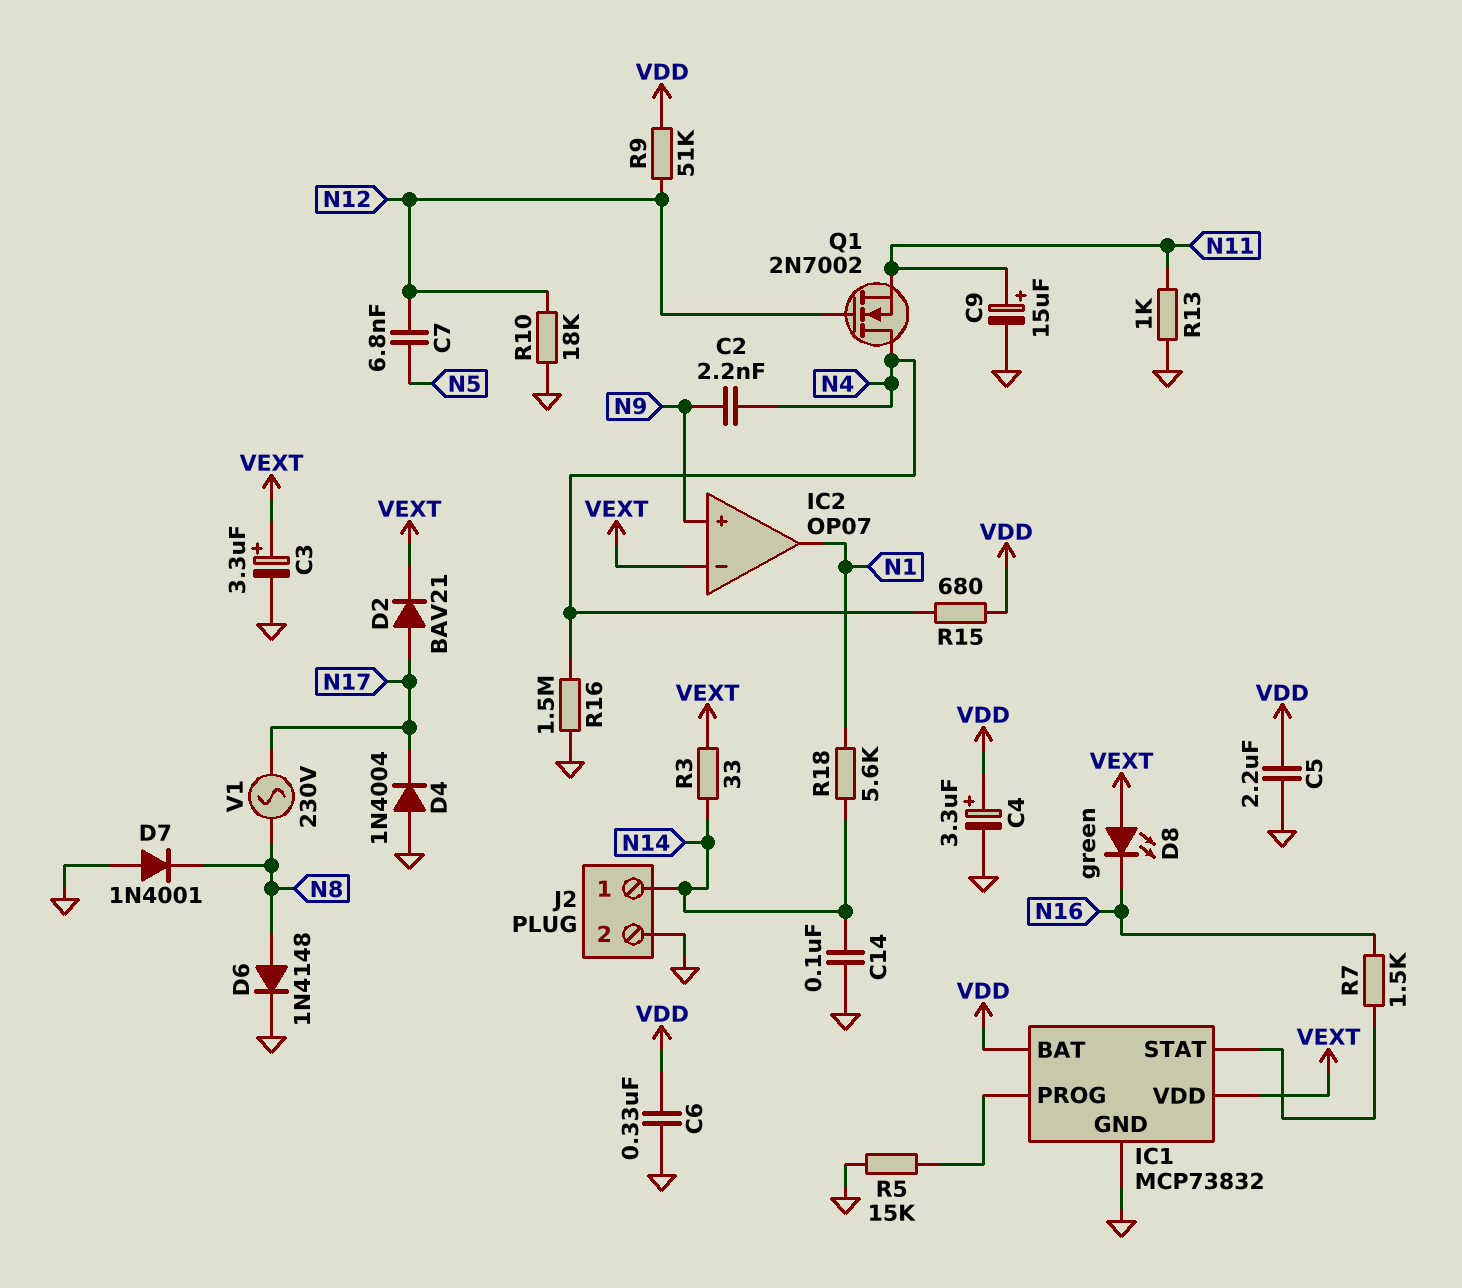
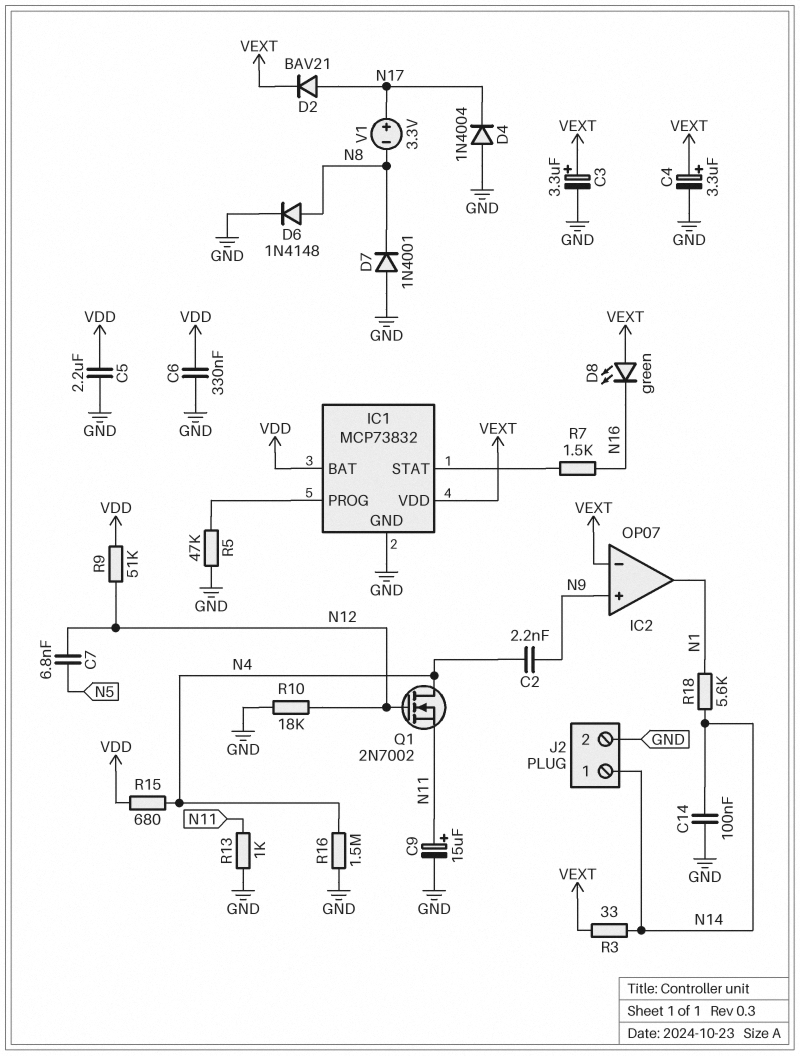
C4: 3.3uF (plus VDD, minus GND) -> 3.3uF (plus VEXT, minus GND)
R5: 15k (GND, IC1/PROG) -> 47k (GND, IC1/PROG)
V1: AC 230V (N8, N17) -> 3.3V (plus N17, minus N8)

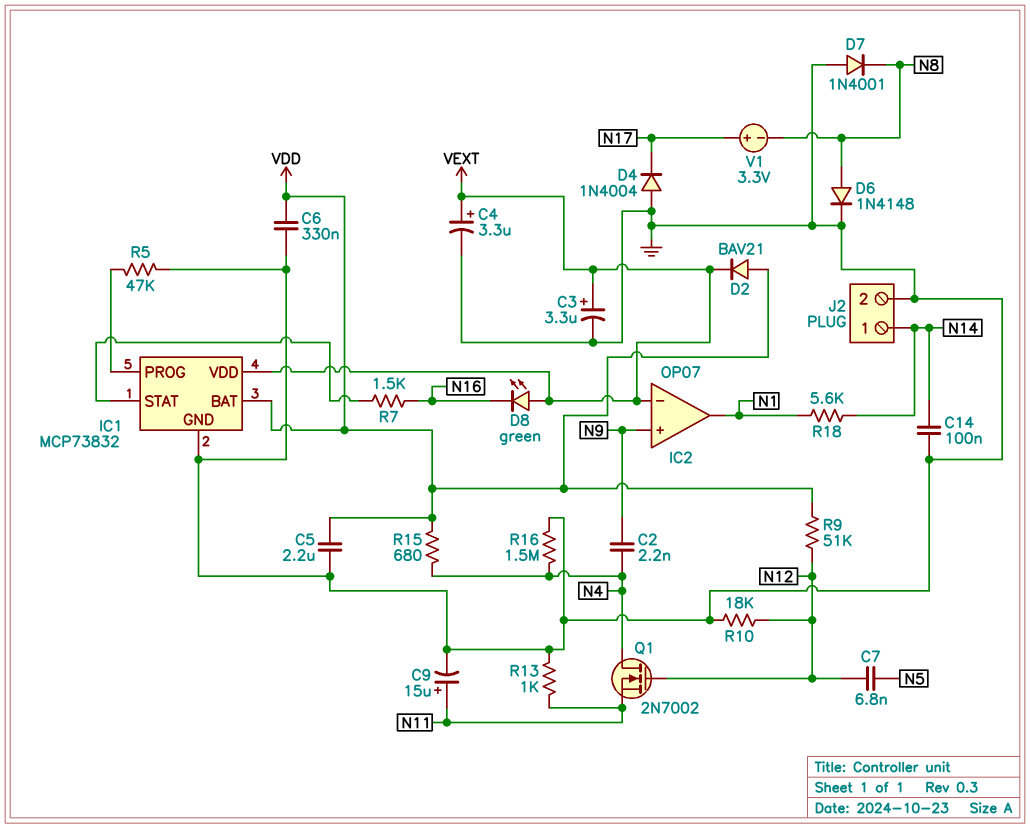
D2: diode BAV21 (A N17, K VEXT) -> diode BAV21 (A VDD, K VEXT)
R3: 33 (N14, VEXT) -> none

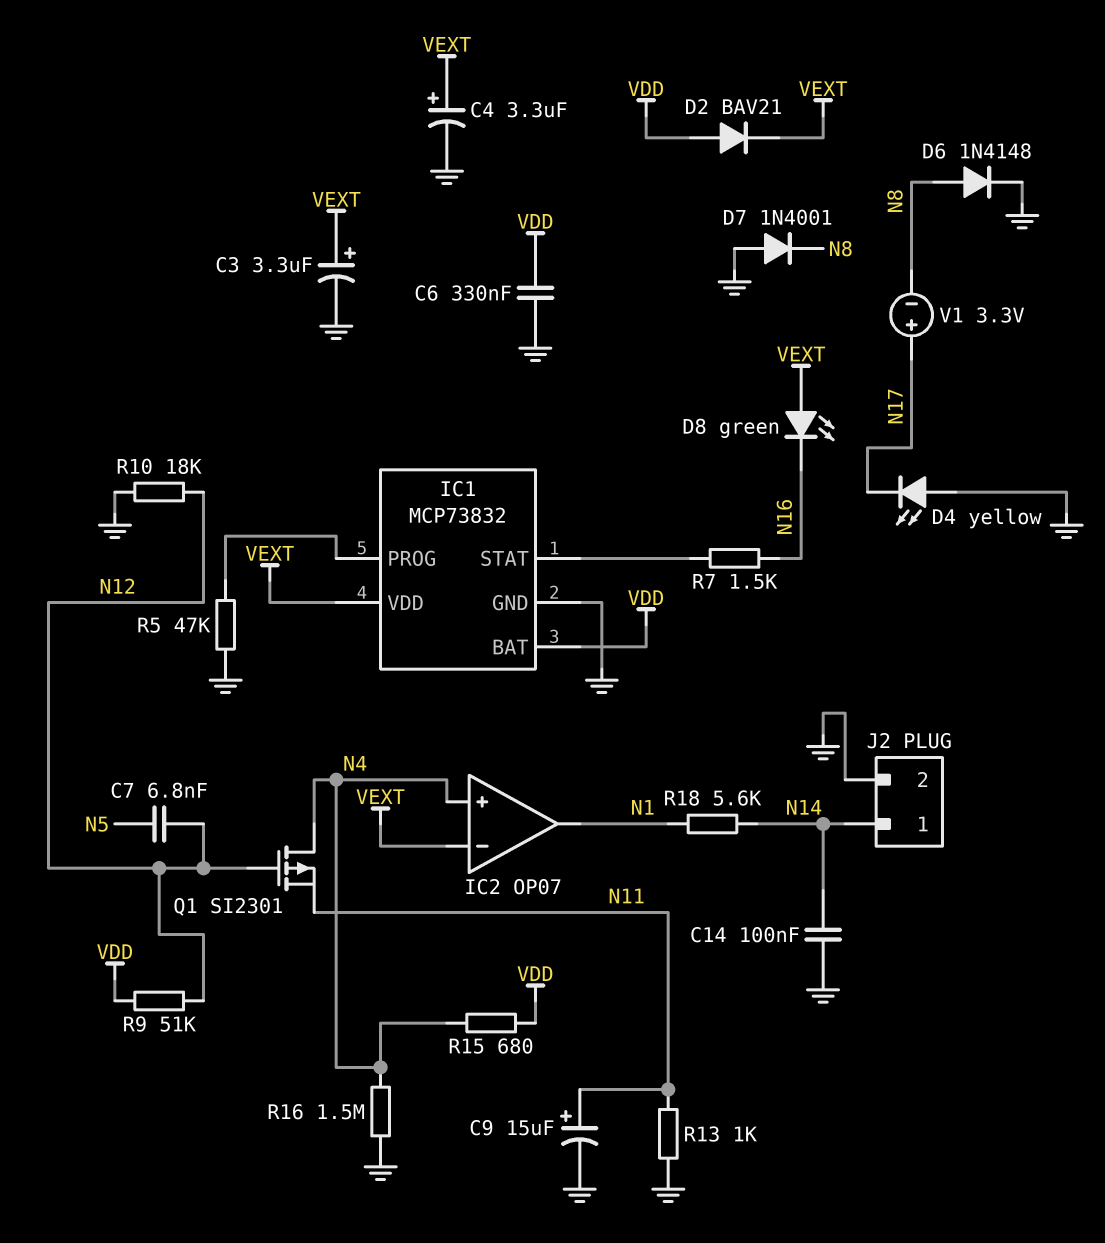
C2: 2.2nF (N4, N9) -> none
C5: 2.2uF (GND, VDD) -> none
D4: diode 1N4004 (A GND, K N17) -> LED yellow (A GND, K N17)
IC2 pin in+: N9 -> N4
Q1: NMOS 2N7002 (G N12, D N4, S N11) -> PMOS SI2301 (G N12, D N4, S N11)

